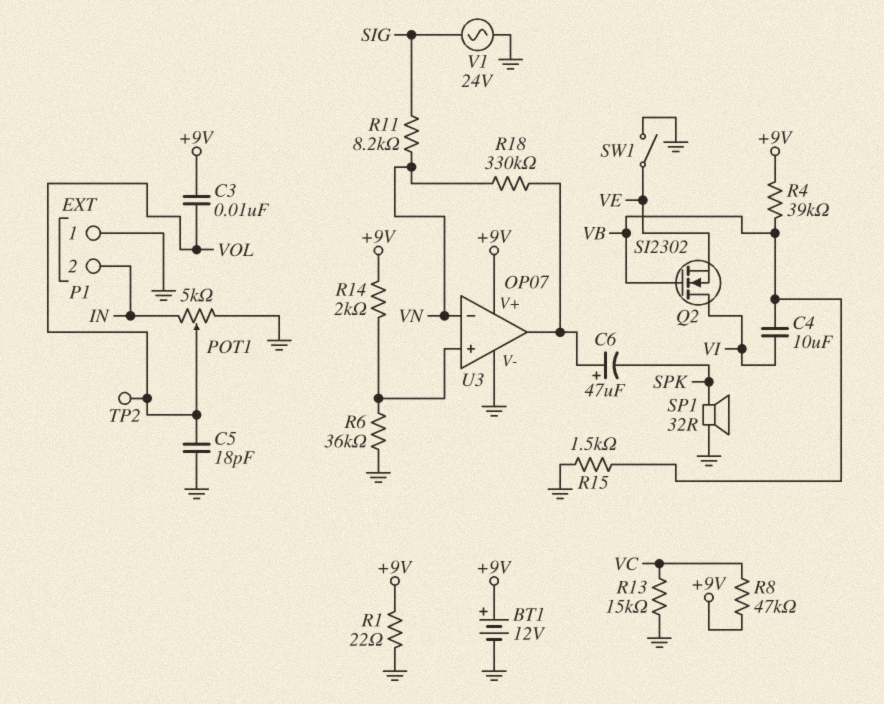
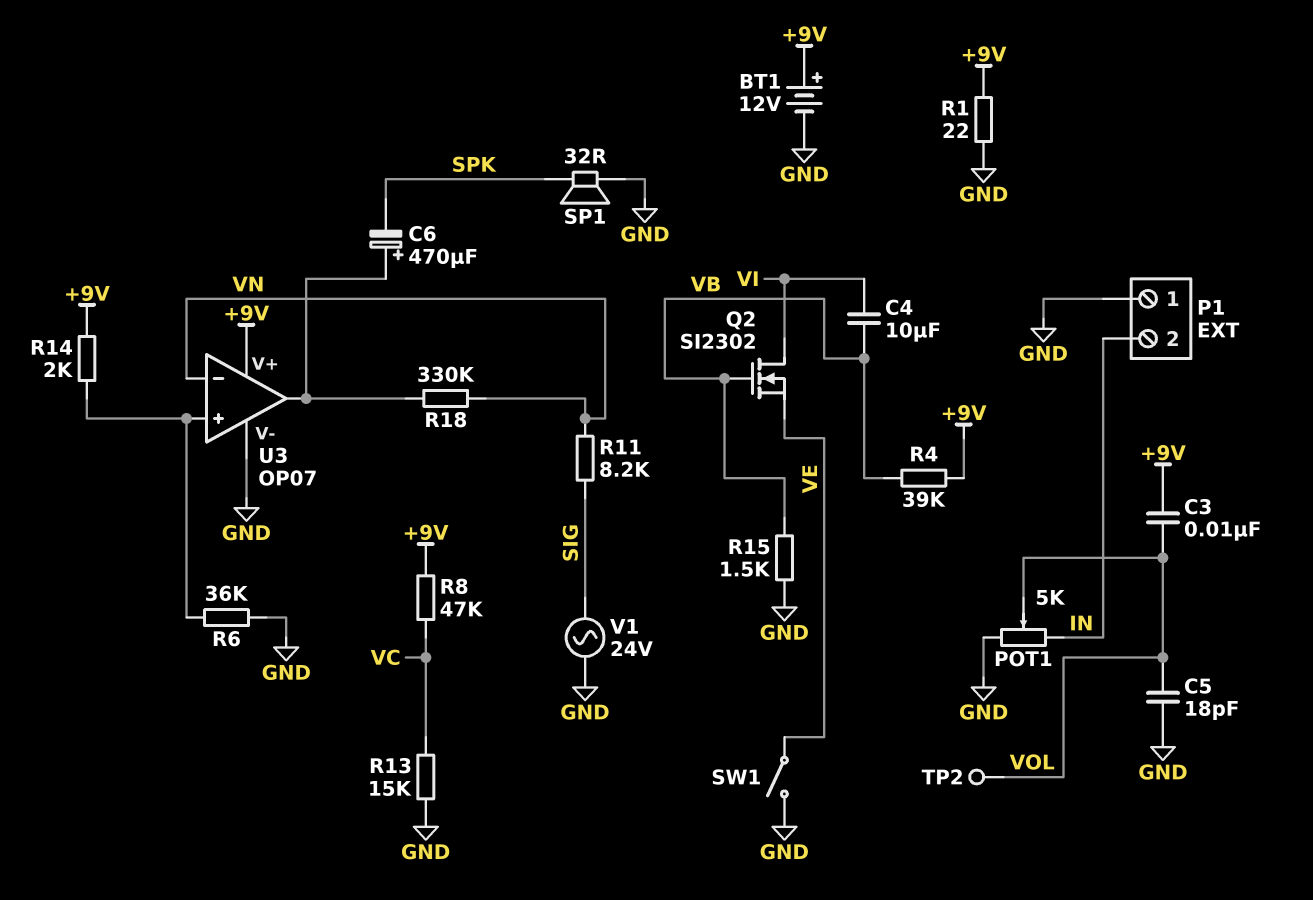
C6: 47uF (plus U3/out, minus SPK) -> 470uF (plus U3/out, minus SPK)

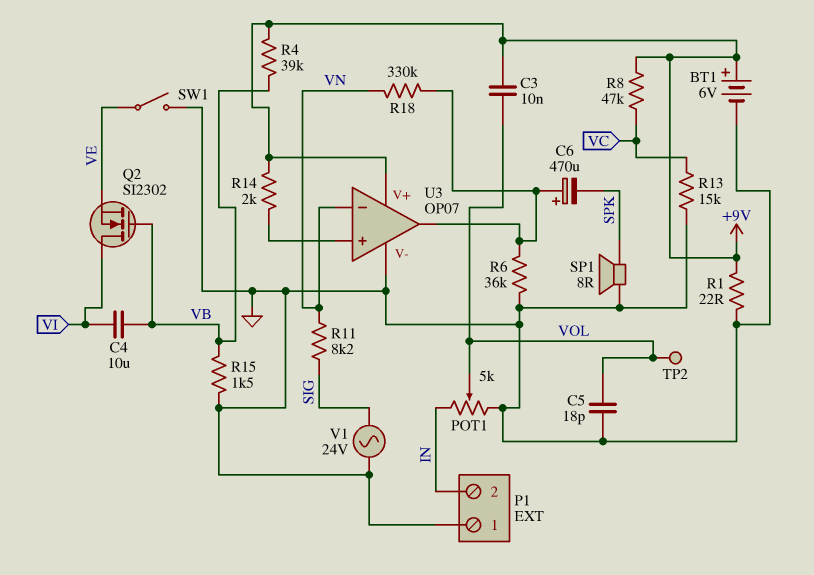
BT1: 12V (plus +9V, minus GND) -> 6V (plus +9V, minus GND)
R6: 36k (GND, U3/in+) -> 36k (GND, U3/out)
SP1: speaker 32R (GND, SPK) -> speaker 8R (GND, SPK)

